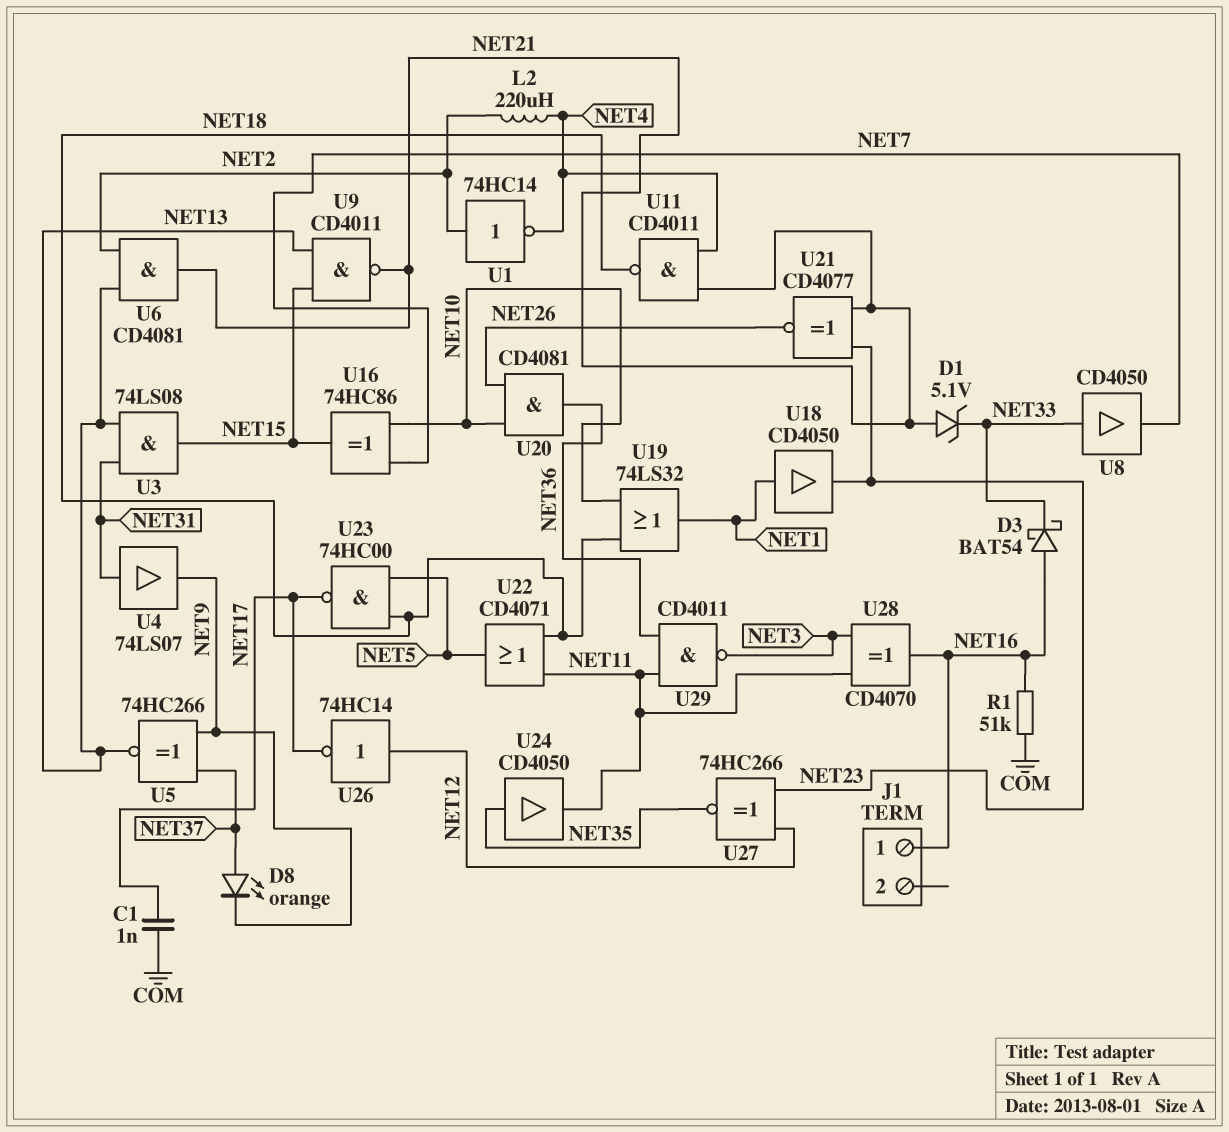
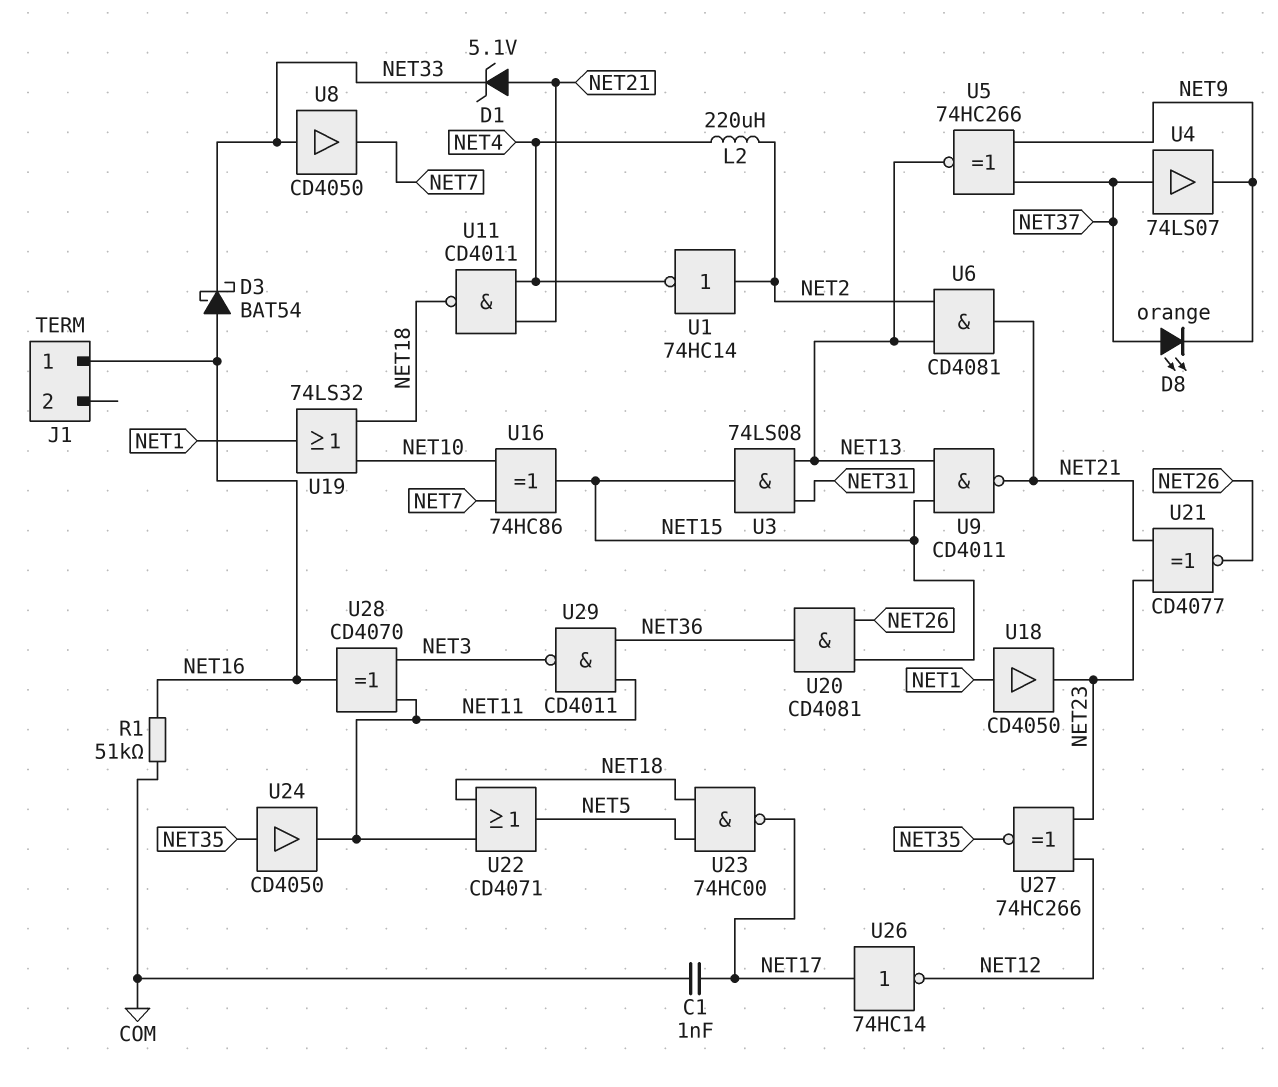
U4: buffer 74LS07 (in NET31, out NET9) -> buffer 74LS07 (in NET37, out NET9)
U20: AND CD4081 (in NET10, in NET26, out NET36) -> AND CD4081 (in NET15, in NET26, out NET36)
U26: NOT 74HC14 (in NET12, out NET17) -> NOT 74HC14 (in NET17, out NET12)

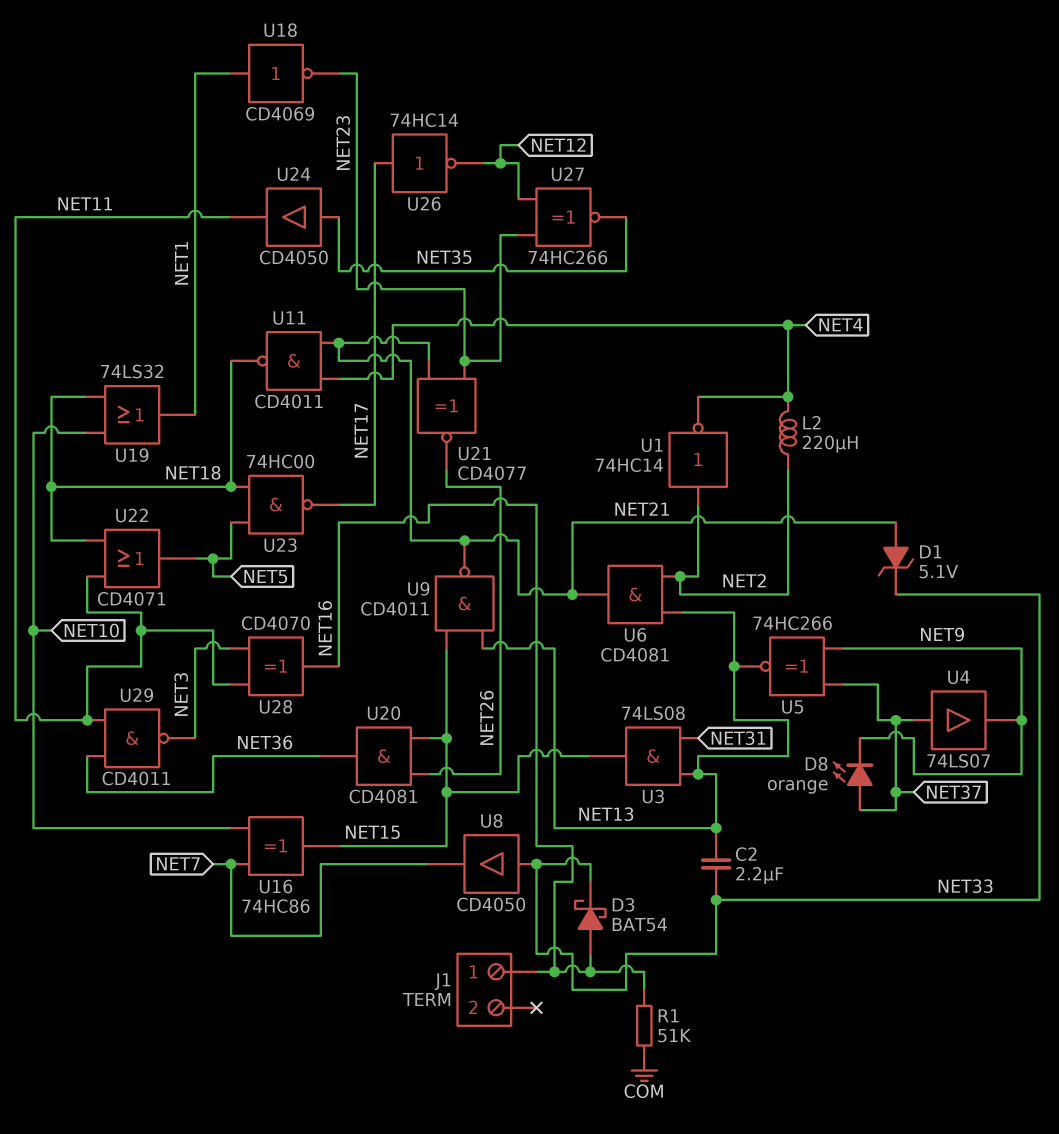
C1: 1nF (COM, NET17) -> none
C2: none -> 2.2uF (NET13, NET33)
U18: buffer CD4050 (in NET1, out NET23) -> NOT CD4069 (in NET1, out NET23)

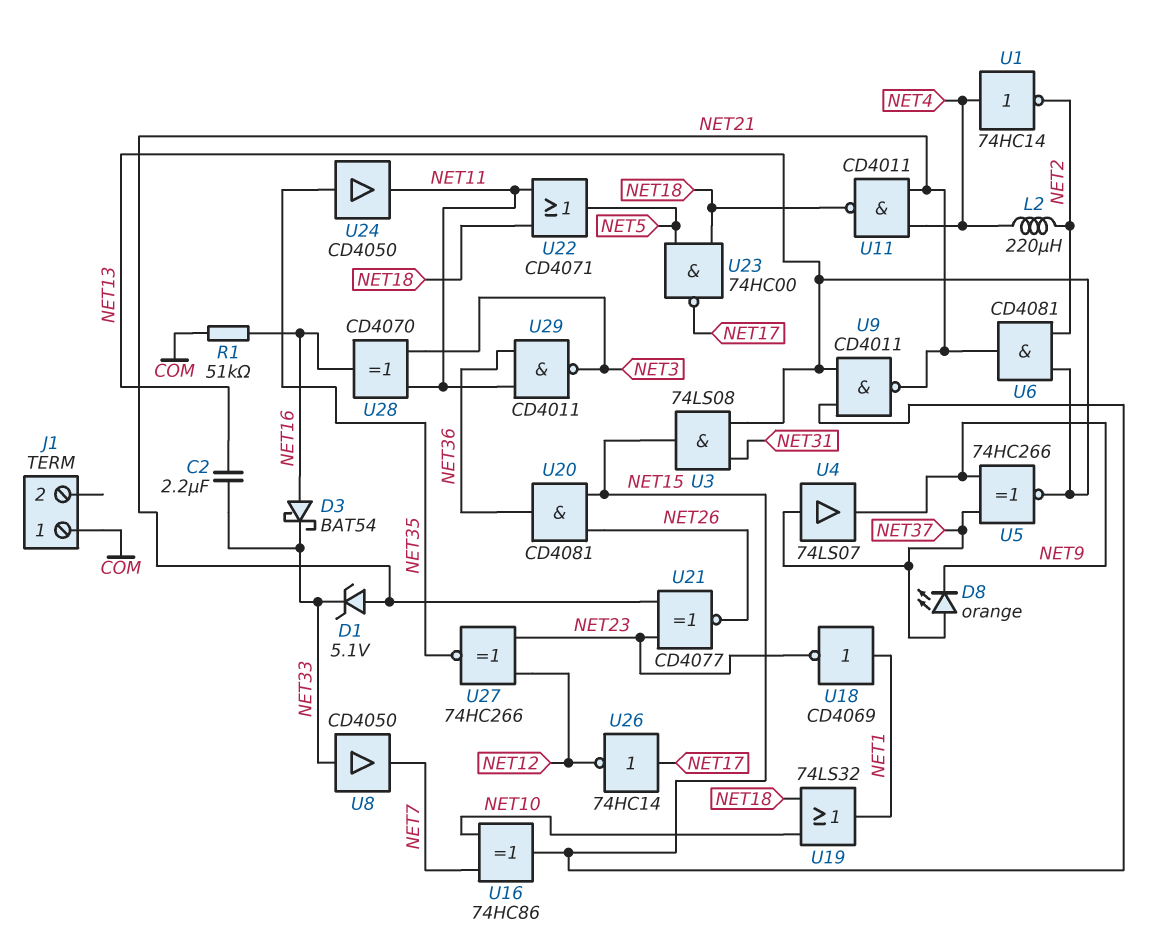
J1 pin 1: NET16 -> COM
U1: NOT 74HC14 (in NET2, out NET4) -> NOT 74HC14 (in NET4, out NET2)

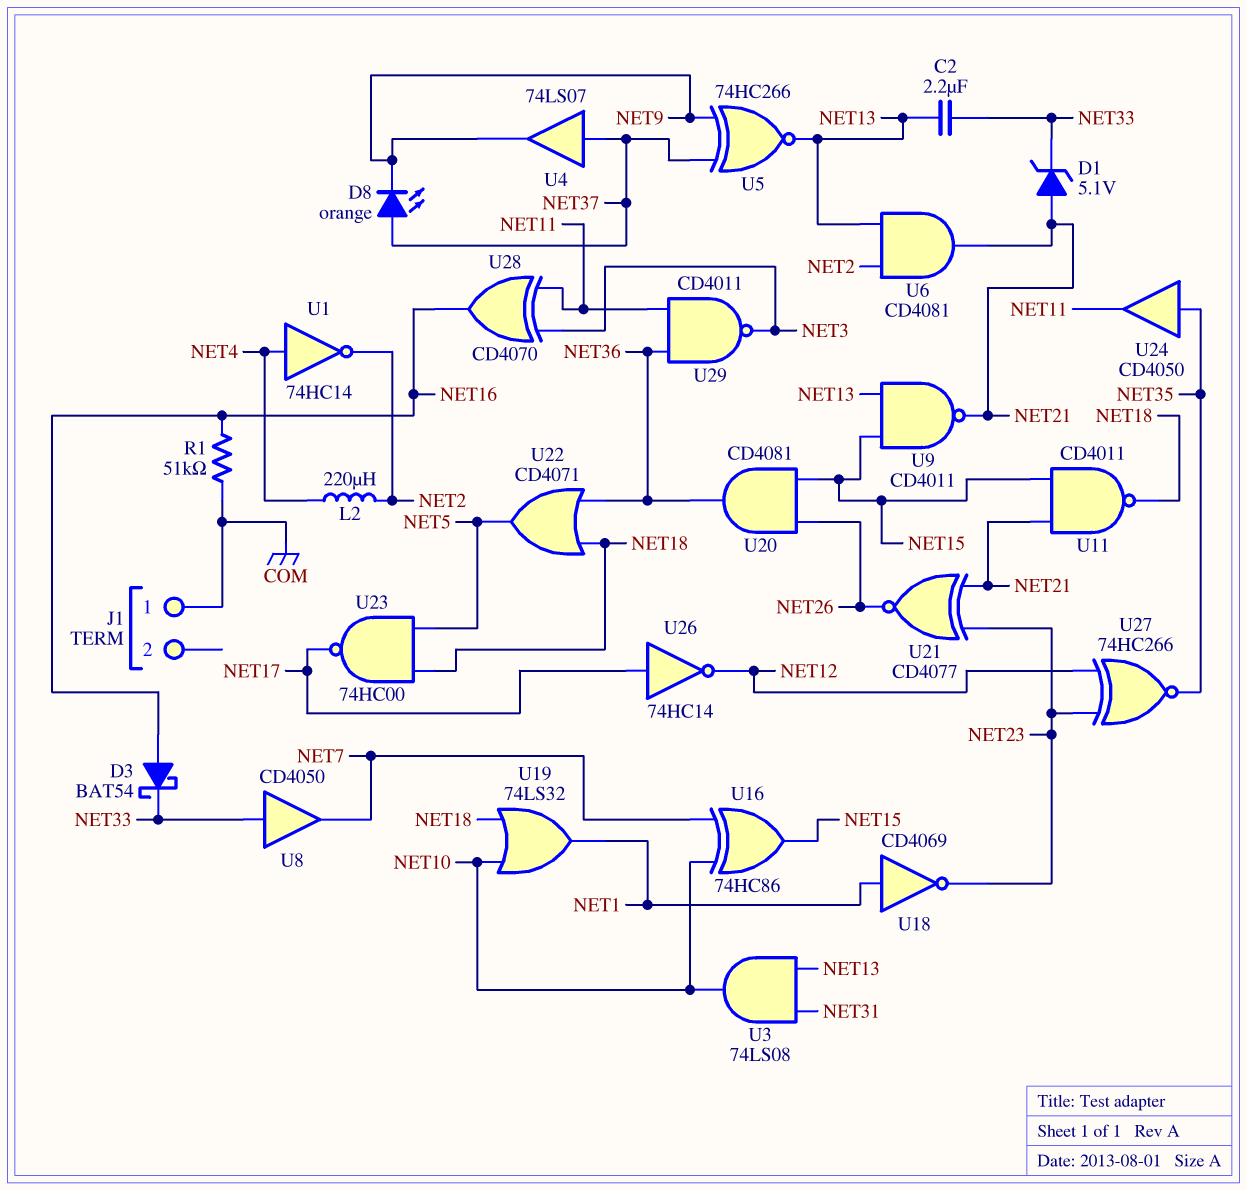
U3: AND 74LS08 (in NET13, in NET31, out NET15) -> AND 74LS08 (in NET13, in NET31, out NET10)
U11: NAND CD4011 (in NET4, in NET21, out NET18) -> NAND CD4011 (in NET15, in NET21, out NET18)
U22: OR CD4071 (in NET11, in NET18, out NET5) -> OR CD4071 (in NET18, in NET36, out NET5)

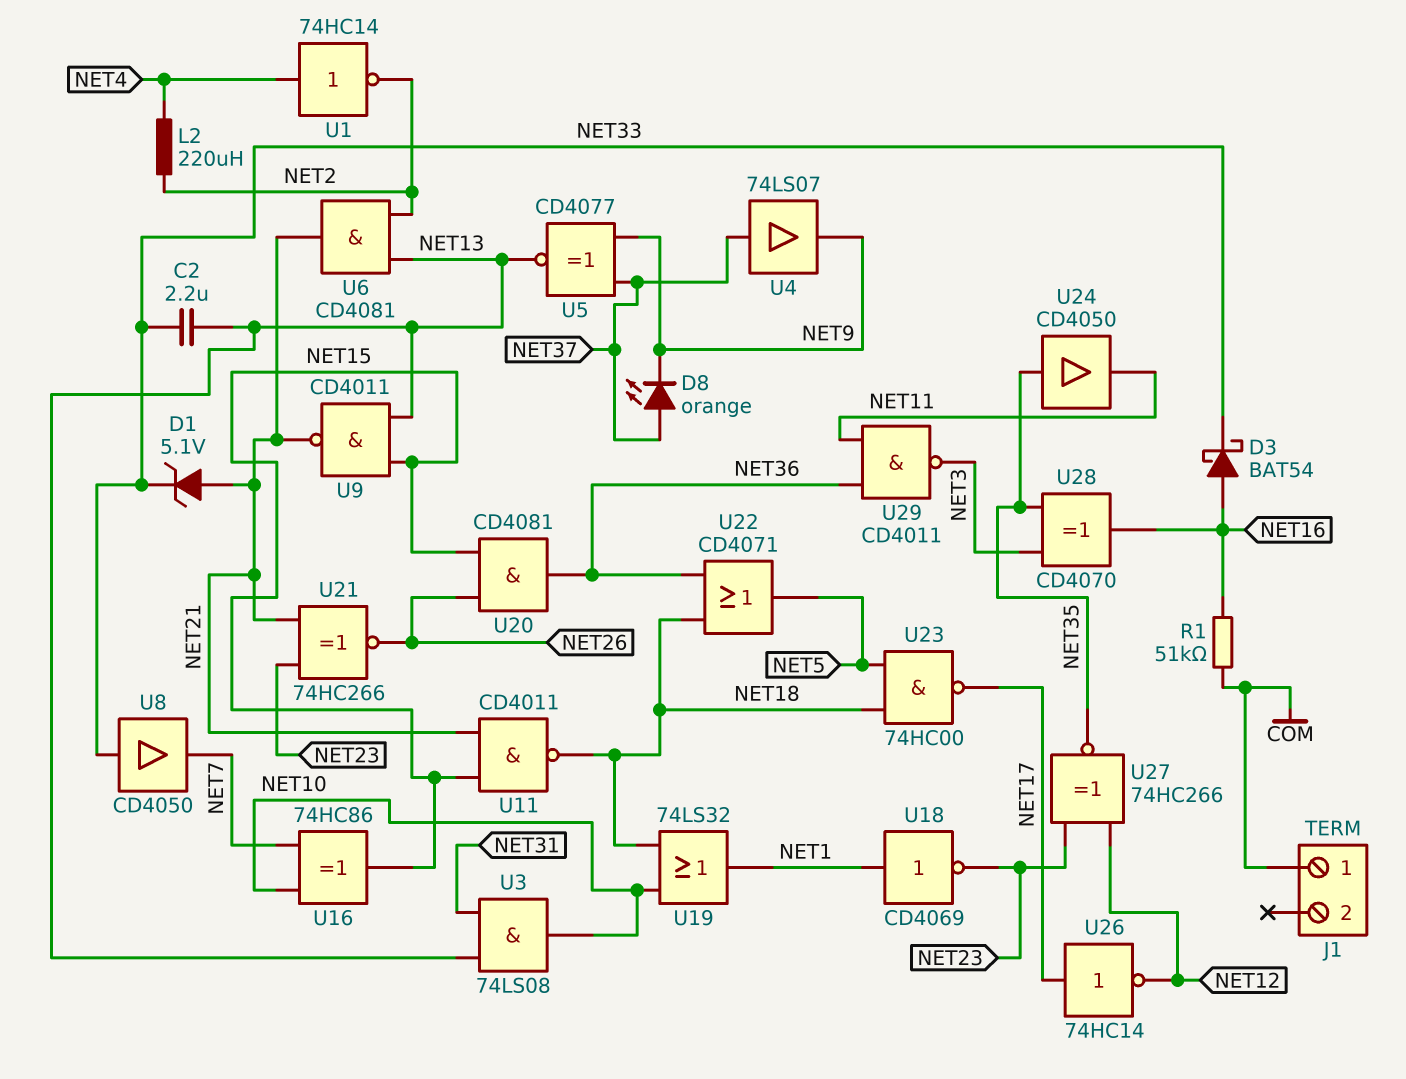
U5: XNOR 74HC266 (in NET9, in NET37, out NET13) -> XNOR CD4077 (in NET9, in NET37, out NET13)
U21: XNOR CD4077 (in NET21, in NET23, out NET26) -> XNOR 74HC266 (in NET21, in NET23, out NET26)
U28: XOR CD4070 (in NET3, in NET11, out NET16) -> XOR CD4070 (in NET3, in NET35, out NET16)

